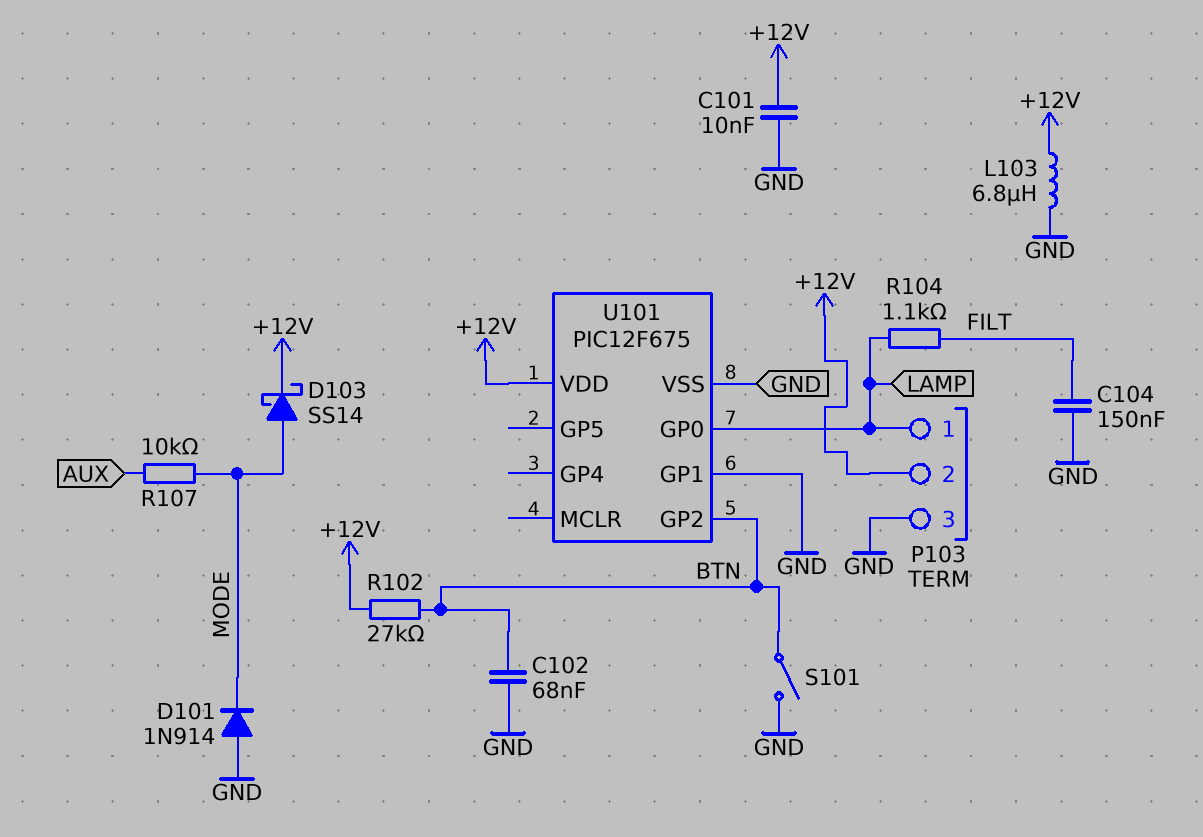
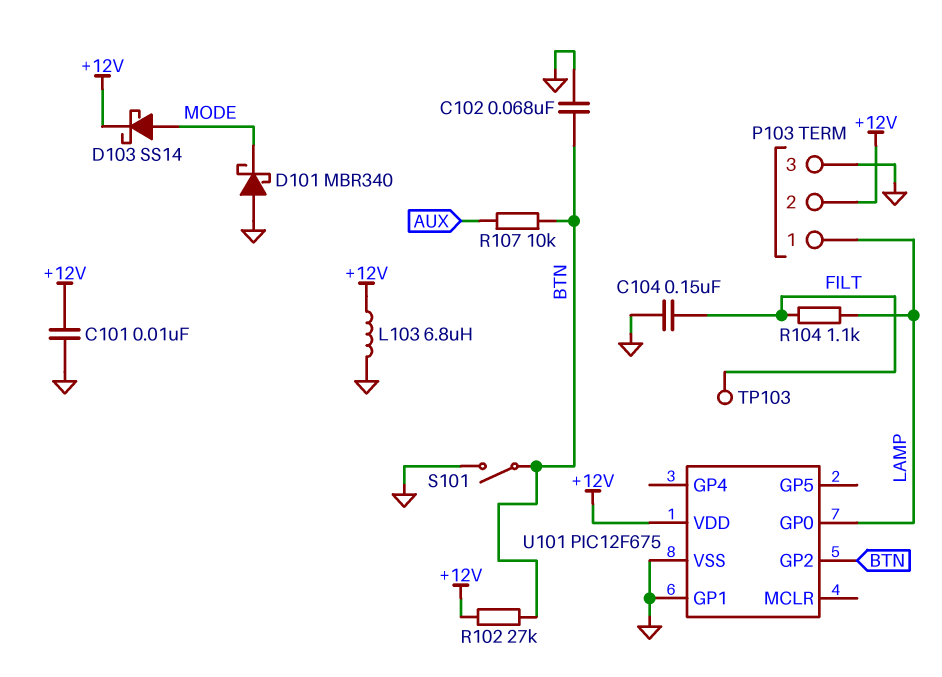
D101: diode 1N914 (A GND, K MODE) -> schottky MBR340 (A GND, K MODE)
R107: 10k (AUX, MODE) -> 10k (AUX, BTN)
TP103: none -> test point (FILT)

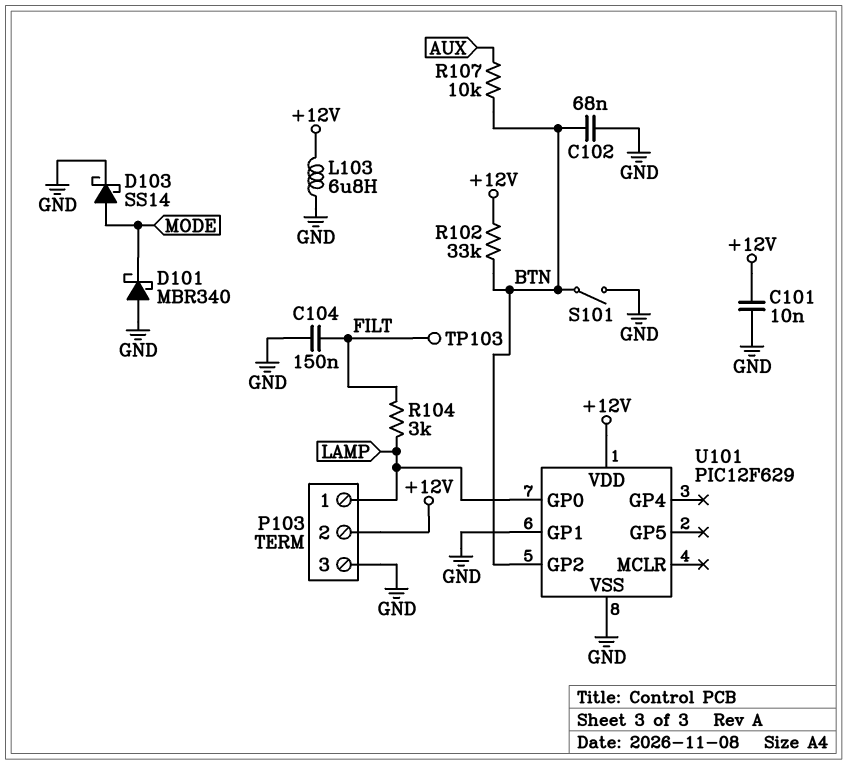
D103: schottky SS14 (A MODE, K +12V) -> schottky SS14 (A MODE, K GND)
R102: 27k (+12V, BTN) -> 33k (+12V, BTN)
R104: 1.1k (FILT, LAMP) -> 3k (FILT, LAMP)
U101: PIC12F675 -> PIC12F629

